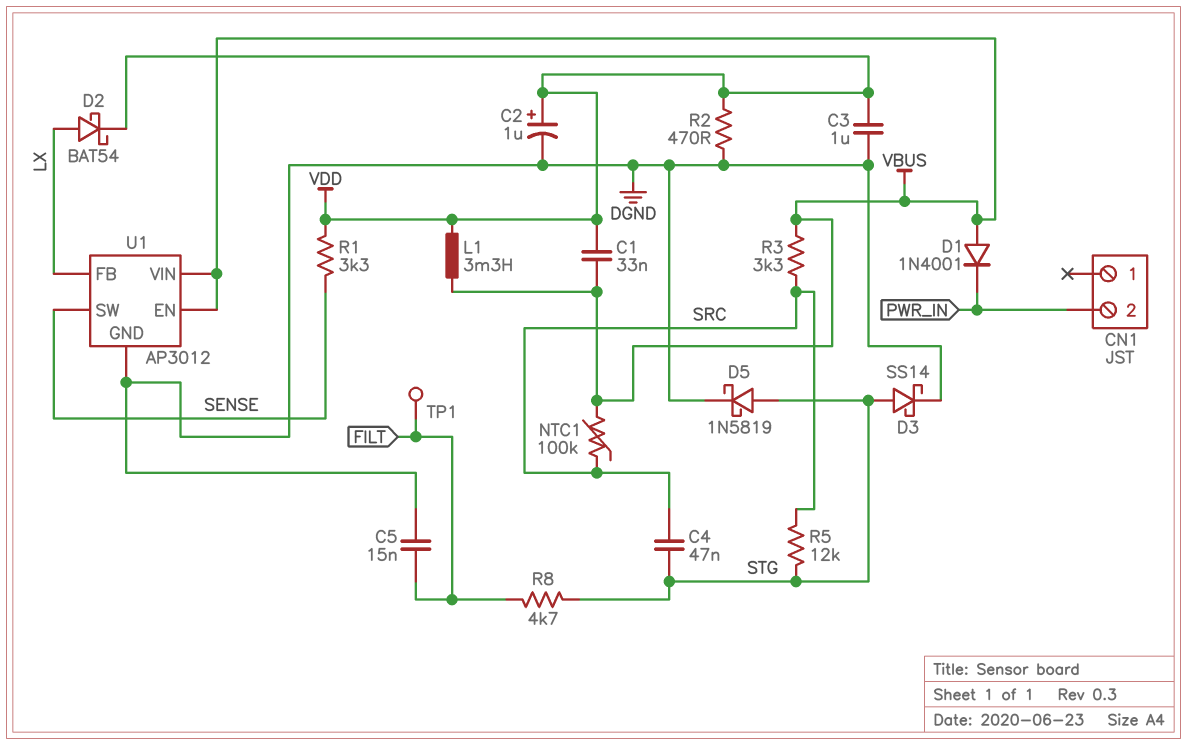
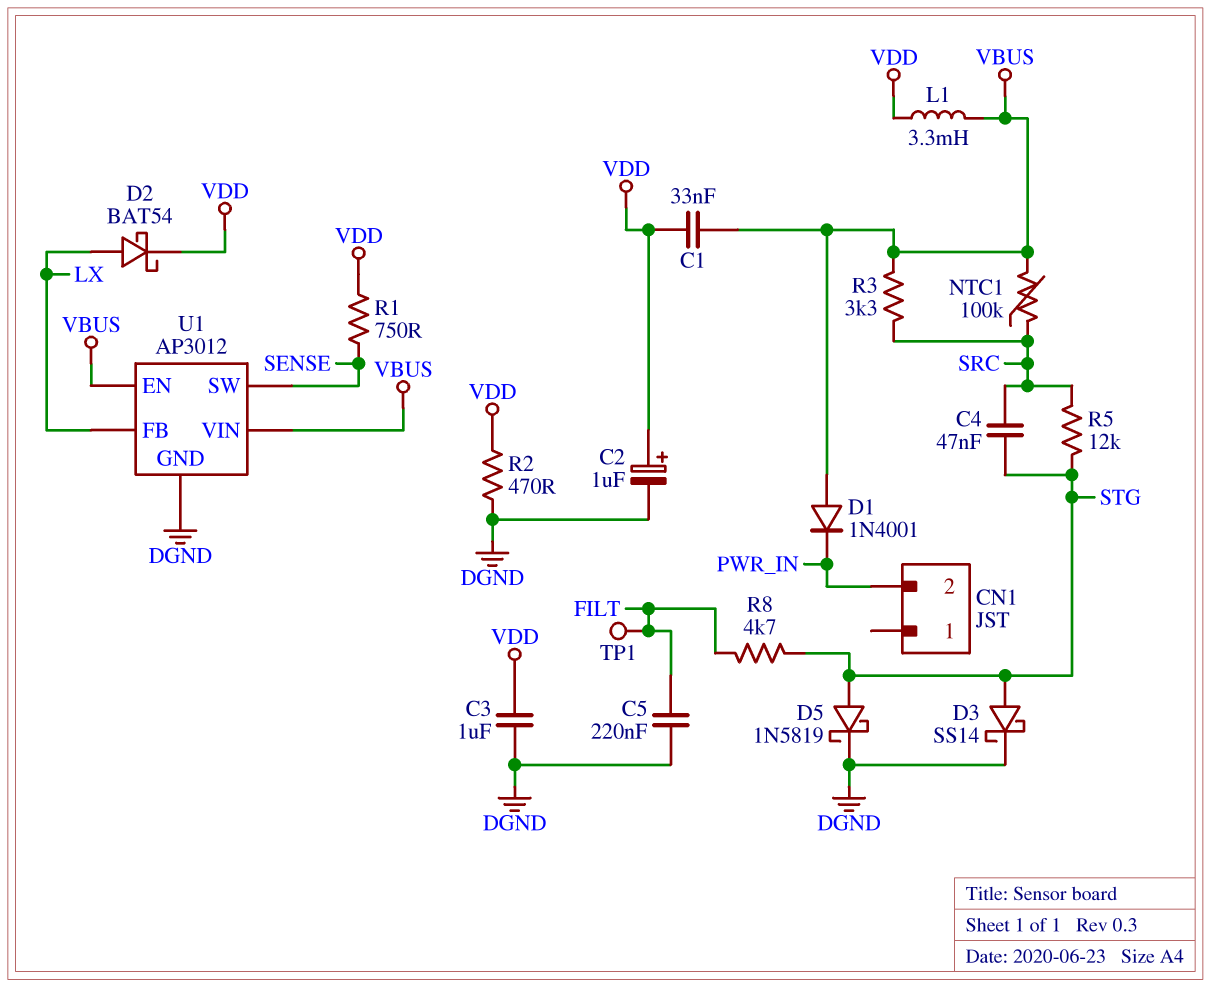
C5: 15nF (DGND, FILT) -> 220nF (DGND, FILT)
R1: 3.3k (SENSE, VDD) -> 750 (SENSE, VDD)

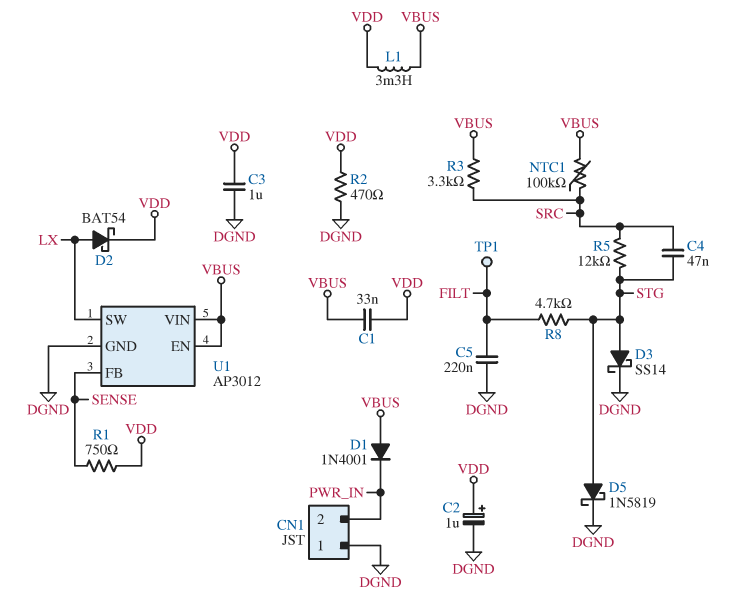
CN1 pin 1: none -> DGND
U1 pin FB: LX -> SENSE
U1 pin SW: SENSE -> LX

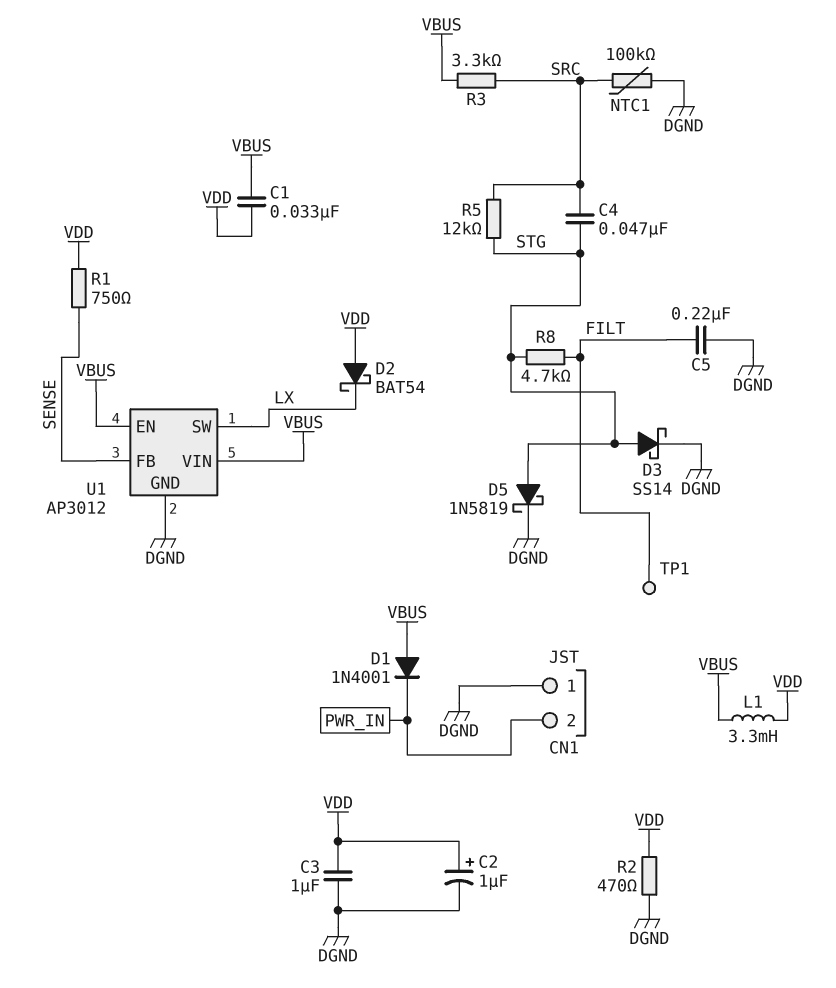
D2: schottky BAT54 (A LX, K VDD) -> schottky BAT54 (A VDD, K LX)
NTC1: 100k (SRC, VBUS) -> 100k (DGND, SRC)

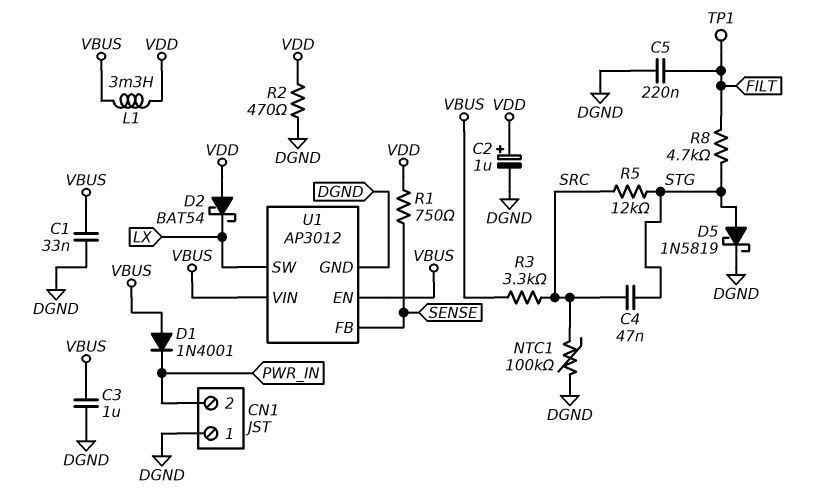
C1: 33nF (VBUS, VDD) -> 33nF (DGND, VBUS)
C3: 1uF (DGND, VDD) -> 1uF (DGND, VBUS)
D3: schottky SS14 (A STG, K DGND) -> none

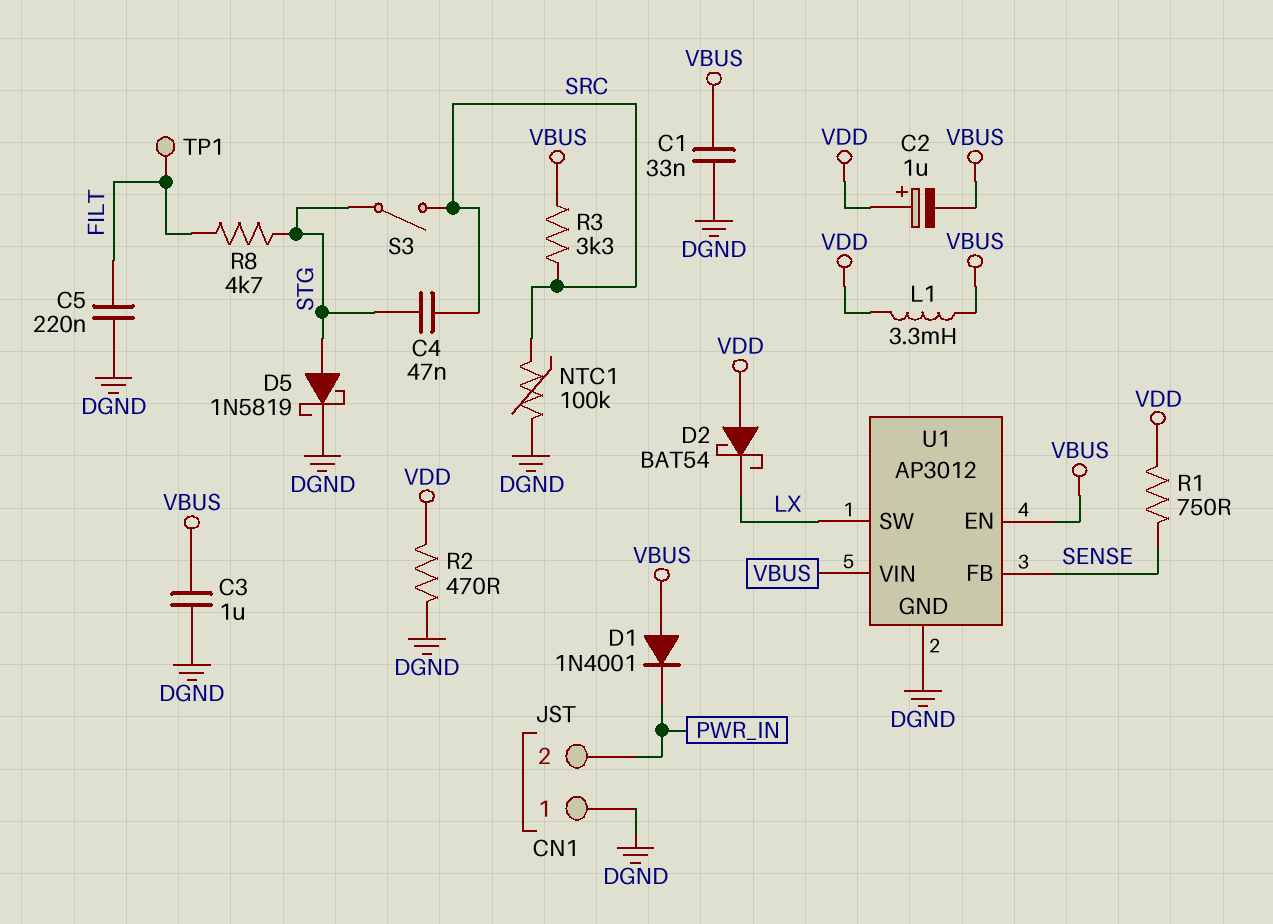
C2: 1uF (plus VDD, minus DGND) -> 1uF (plus VDD, minus VBUS)
R5: 12k (SRC, STG) -> none
S3: none -> switch (SRC, STG)

